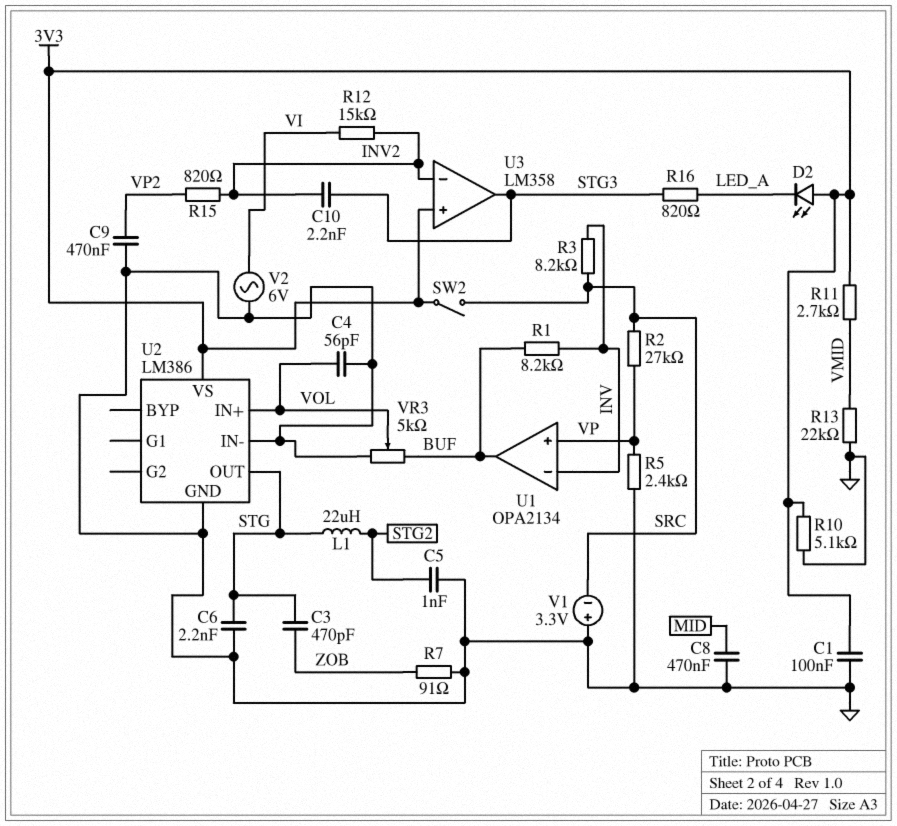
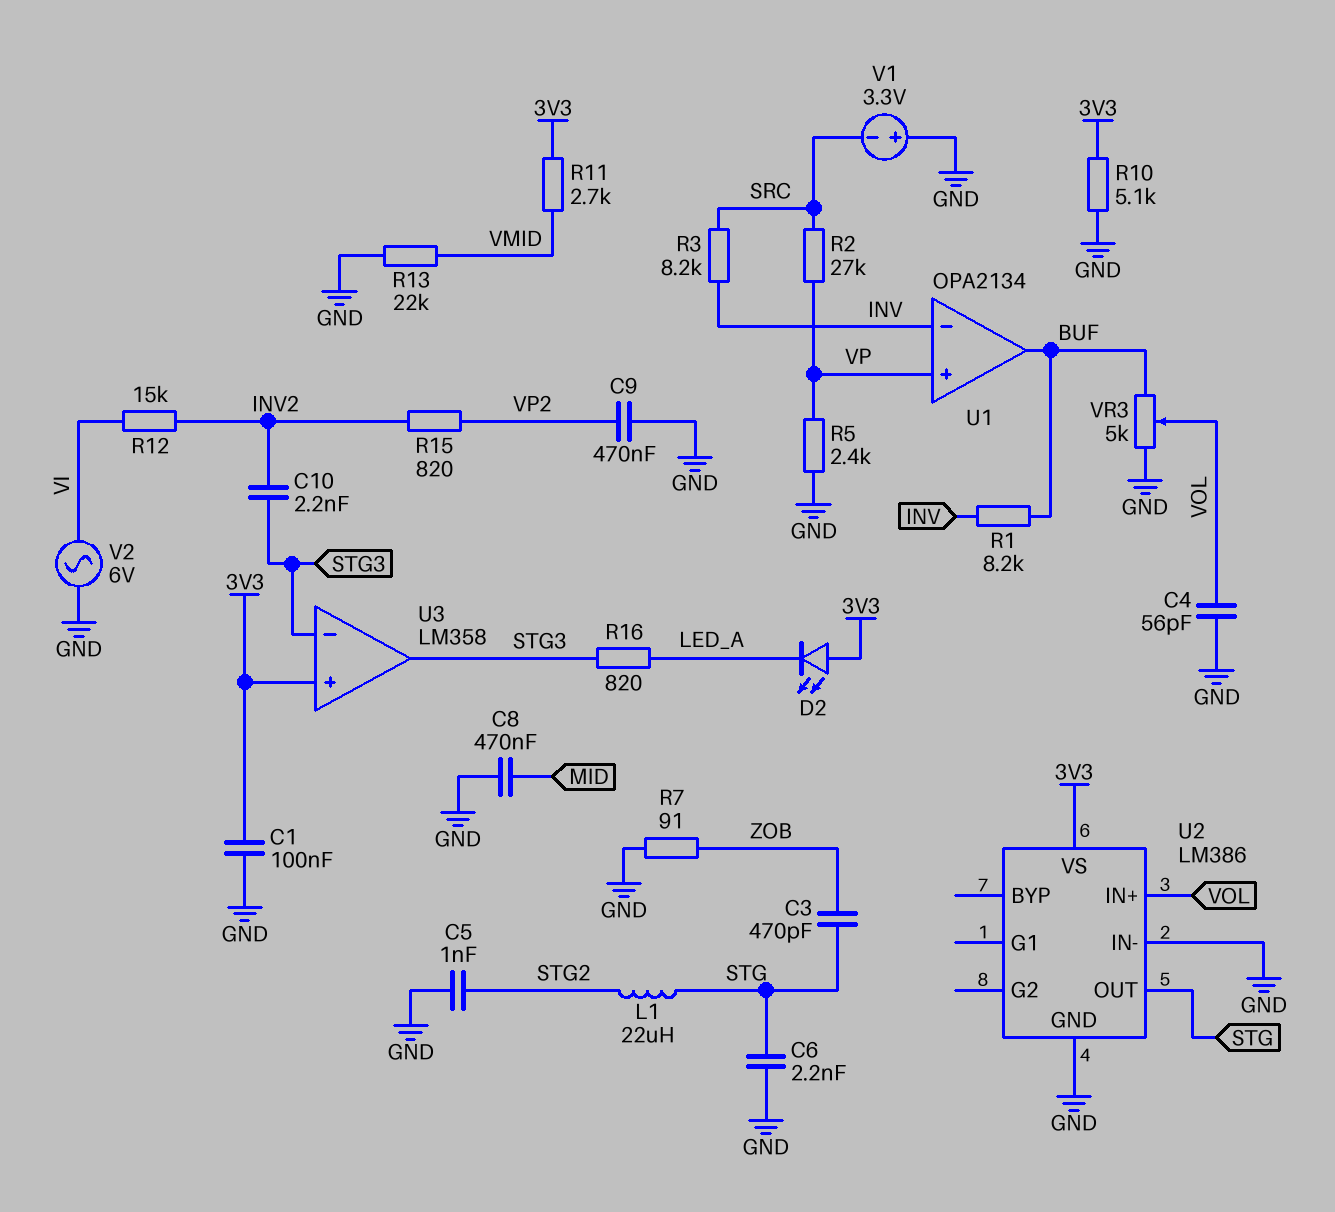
SW2: switch (3V3, SRC) -> none
U3 pin in-: INV2 -> STG3

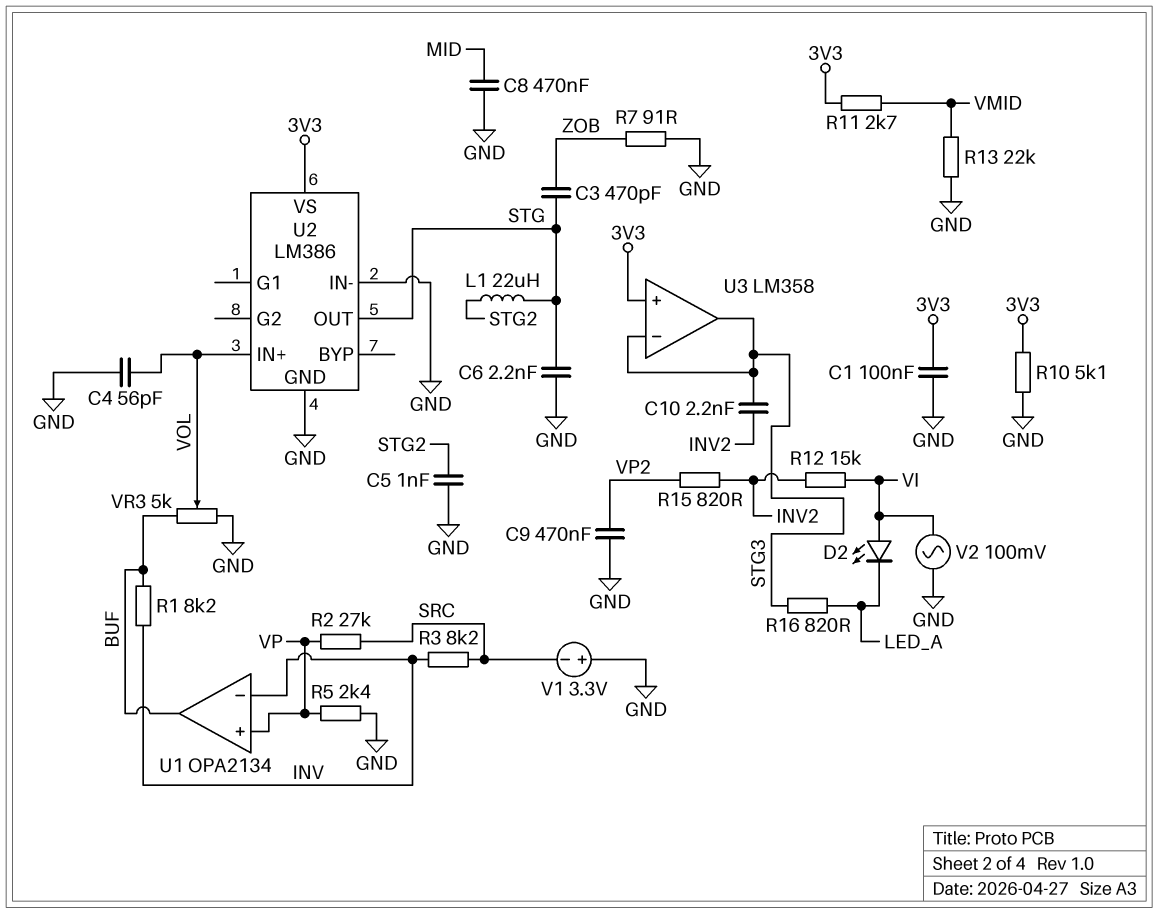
D2: LED (A 3V3, K LED_A) -> LED (A VI, K LED_A)
V2: AC 6V (GND, VI) -> AC 100mV (GND, VI)

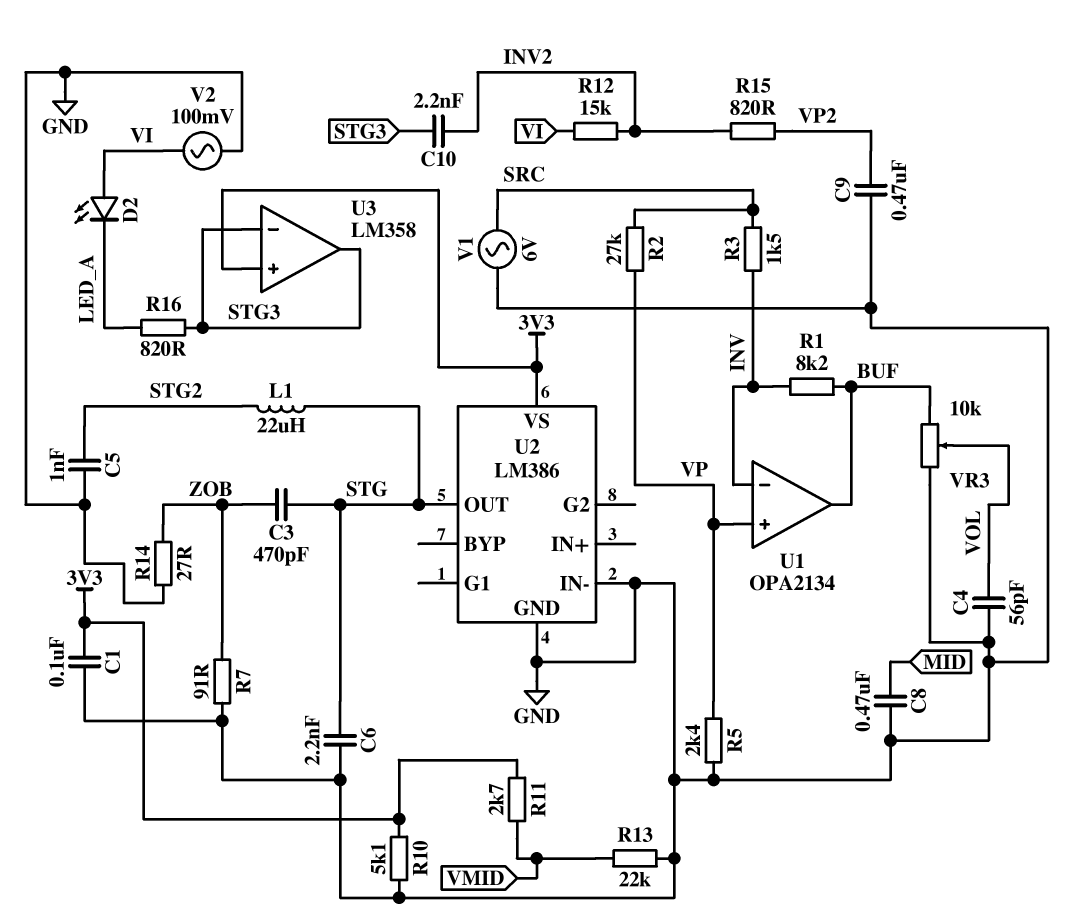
R3: 8.2k (INV, SRC) -> 1.5k (INV, SRC)
R14: none -> 27 (GND, ZOB)
U2 pin IN+: VOL -> none
V1: 3.3V (plus GND, minus SRC) -> AC 6V (GND, SRC)
VR3: 5k (BUF, GND, wiper VOL) -> 10k (BUF, GND, wiper VOL)

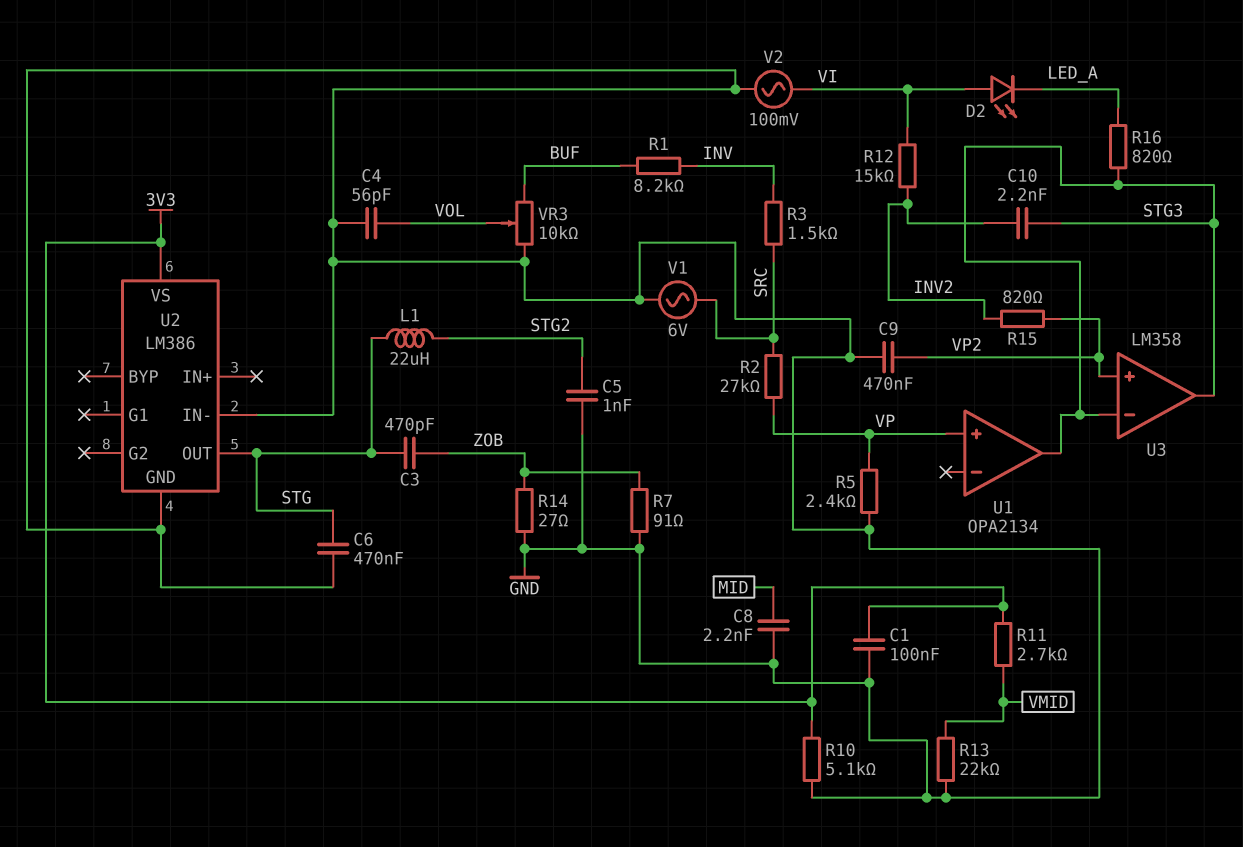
C6: 2.2nF (GND, STG) -> 470nF (GND, STG)
C8: 470nF (GND, MID) -> 2.2nF (GND, MID)
U1 pin in-: INV -> none
U1 pin out: BUF -> STG3
U3 pin in+: 3V3 -> VP2

